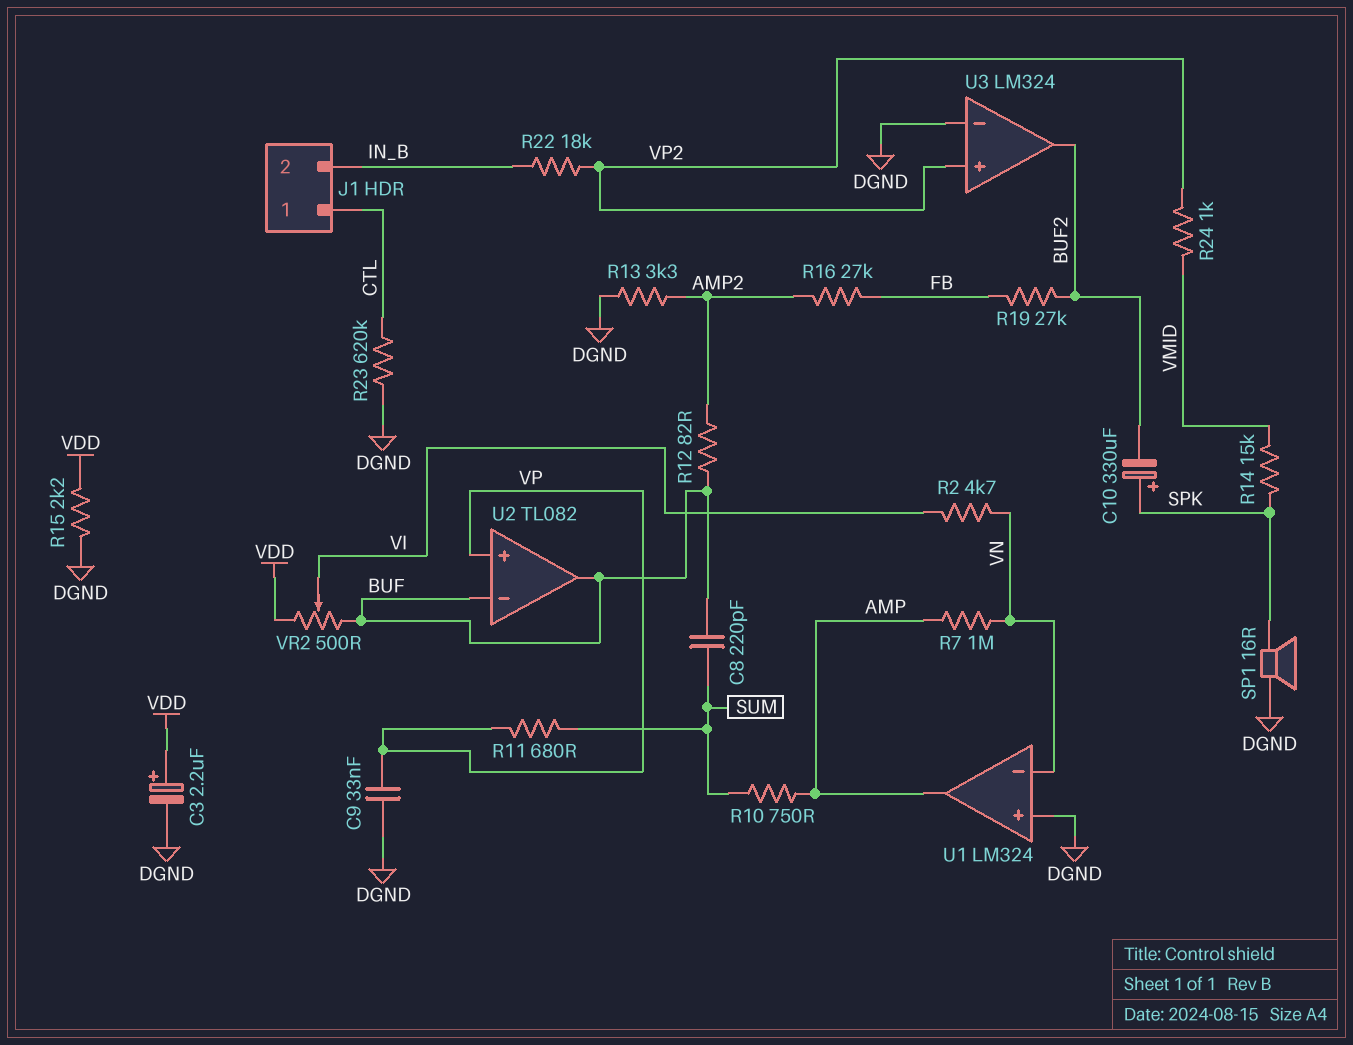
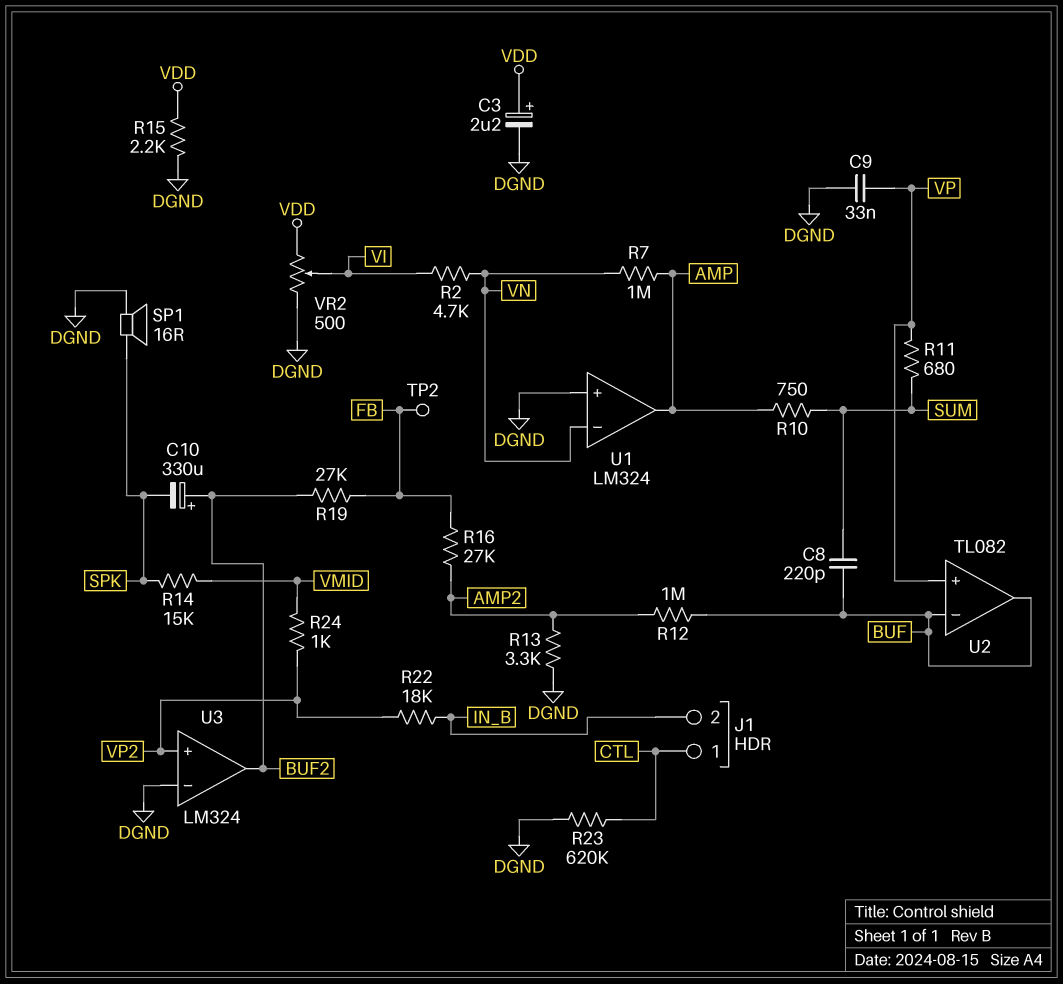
C10: 330uF (plus SPK, minus BUF2) -> 330uF (plus BUF2, minus SPK)
R12: 82 (AMP2, BUF) -> 1M (AMP2, BUF)
TP2: none -> test point (FB)
VR2: 500 (BUF, VDD, wiper VI) -> 500 (DGND, VDD, wiper VI)

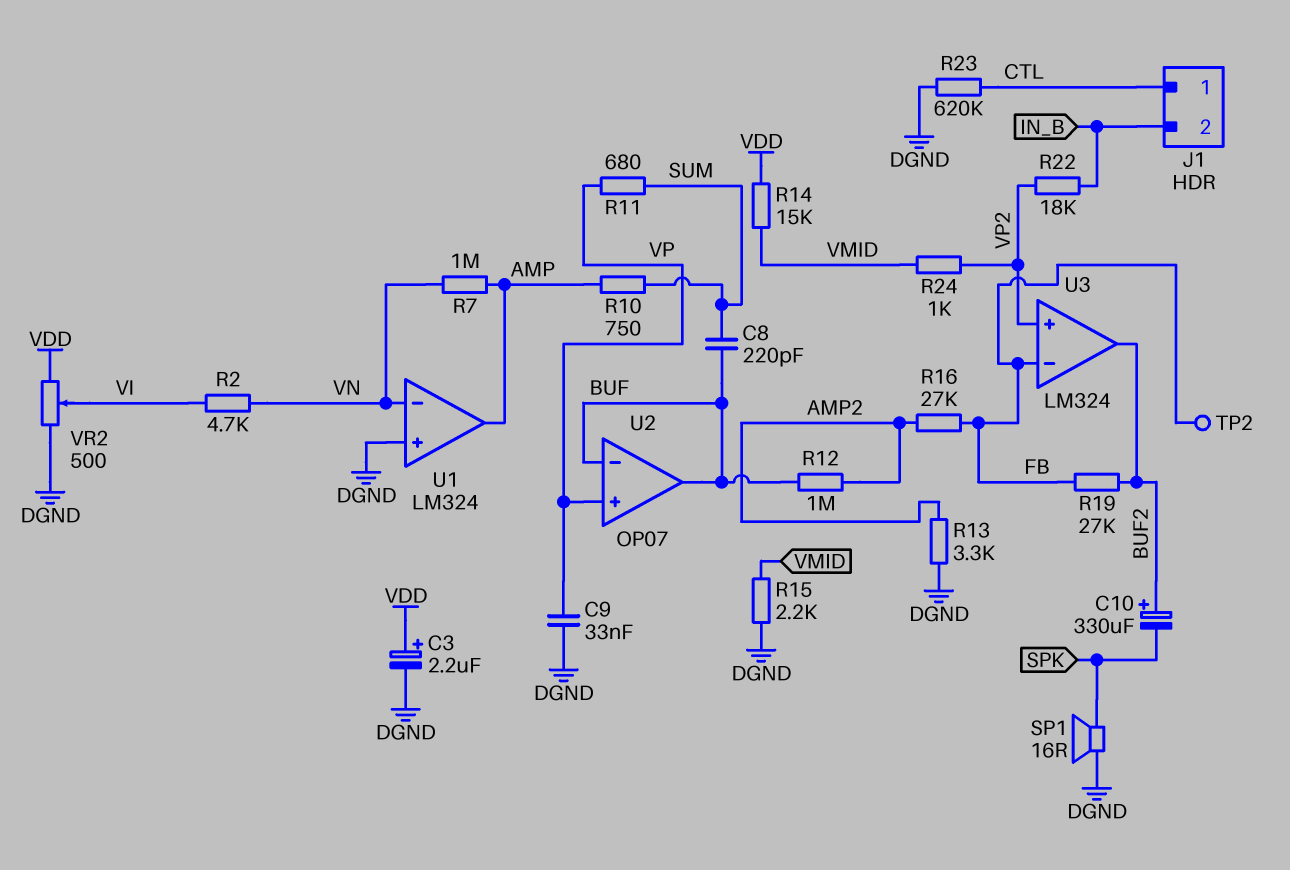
R14: 15k (SPK, VMID) -> 15k (VDD, VMID)
R15: 2.2k (DGND, VDD) -> 2.2k (DGND, VMID)
U2: TL082 -> OP07
U3 pin in-: DGND -> FB

